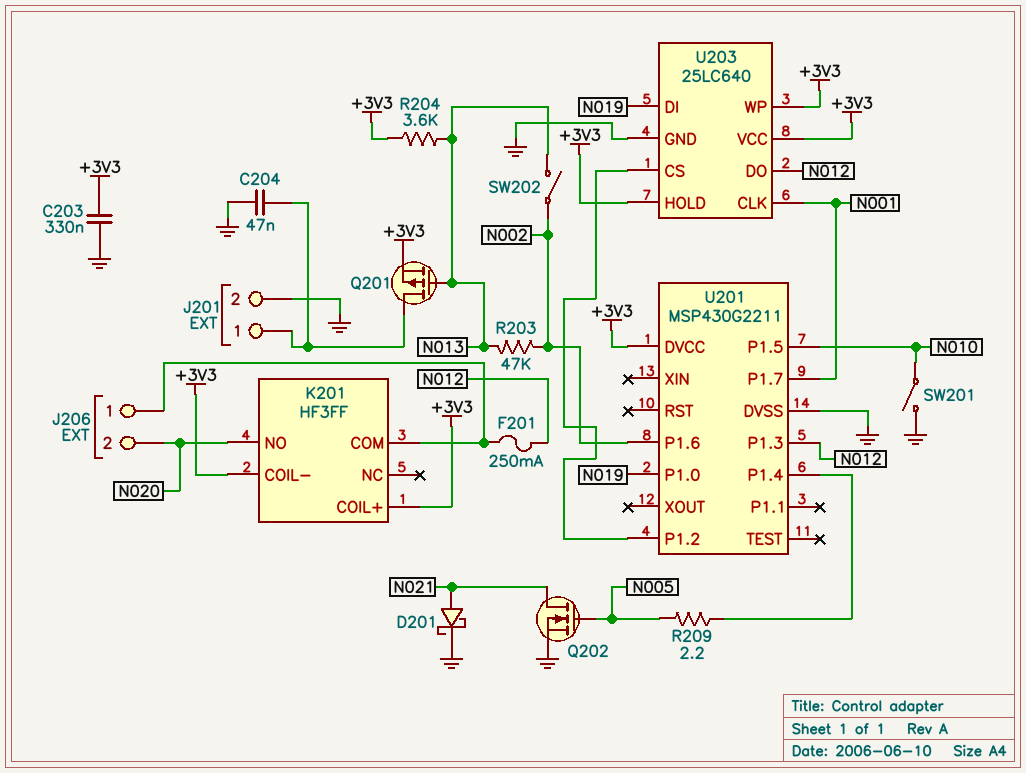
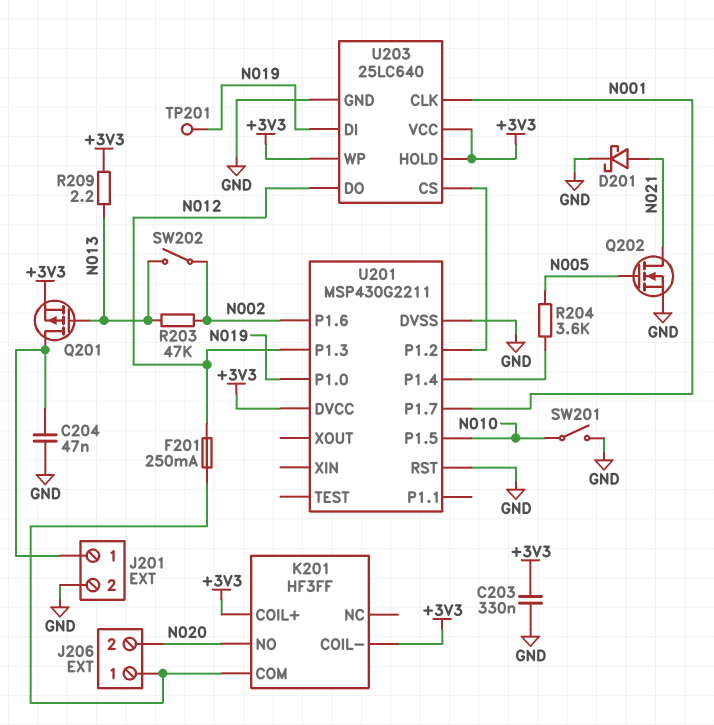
R204: 3.6k (+3V3, N013) -> 3.6k (N005, U201/P1.4)
R209: 2.2 (N005, U201/P1.4) -> 2.2 (+3V3, N013)
TP201: none -> test point (N019)
U201 pin RST: none -> GND

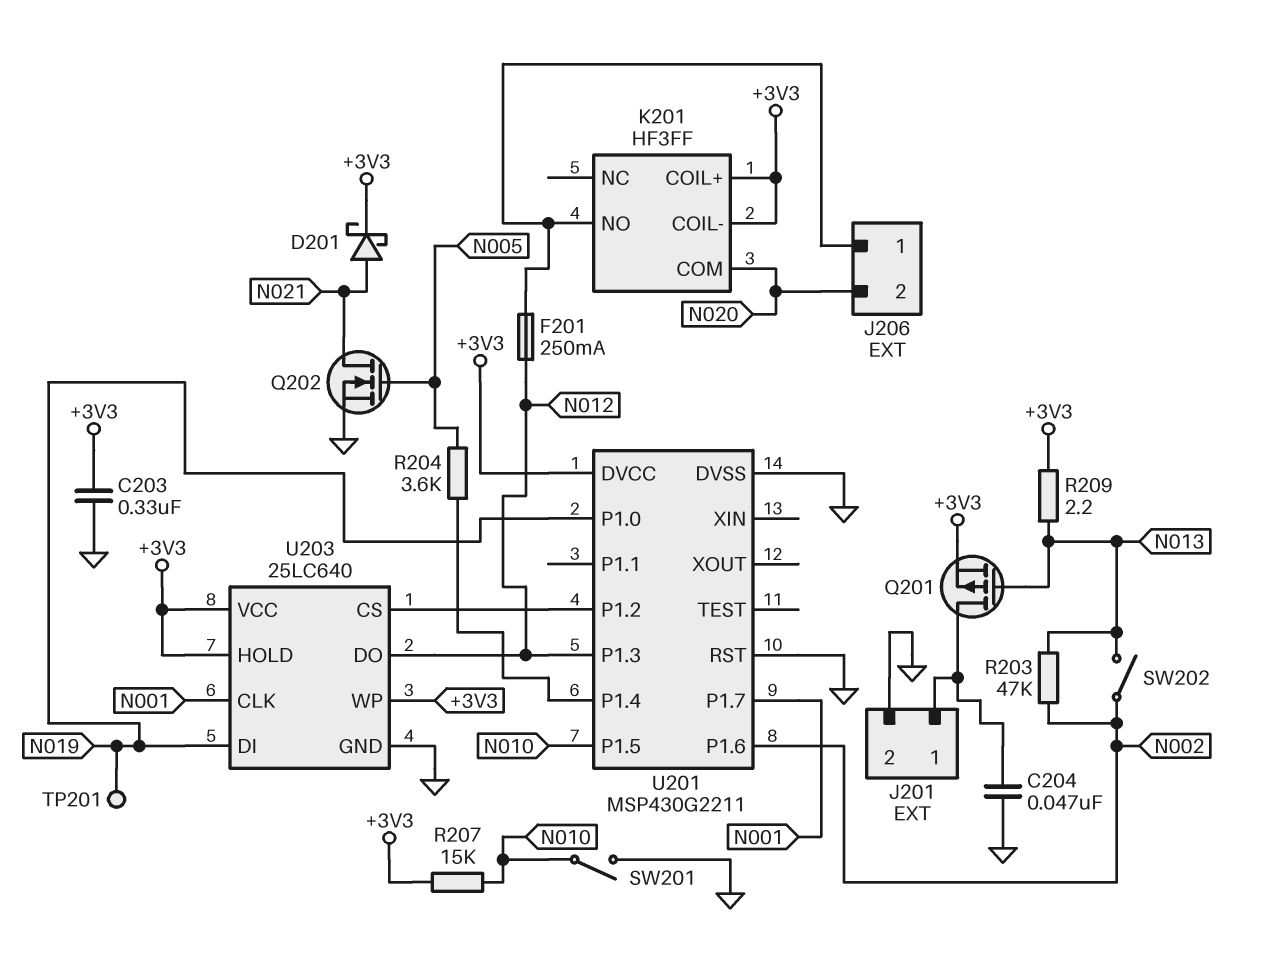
D201: schottky (A N021, K GND) -> schottky (A N021, K +3V3)
K201 pin COM: J206/1 -> N020
K201 pin NO: N020 -> J206/1
R207: none -> 15k (+3V3, N010)

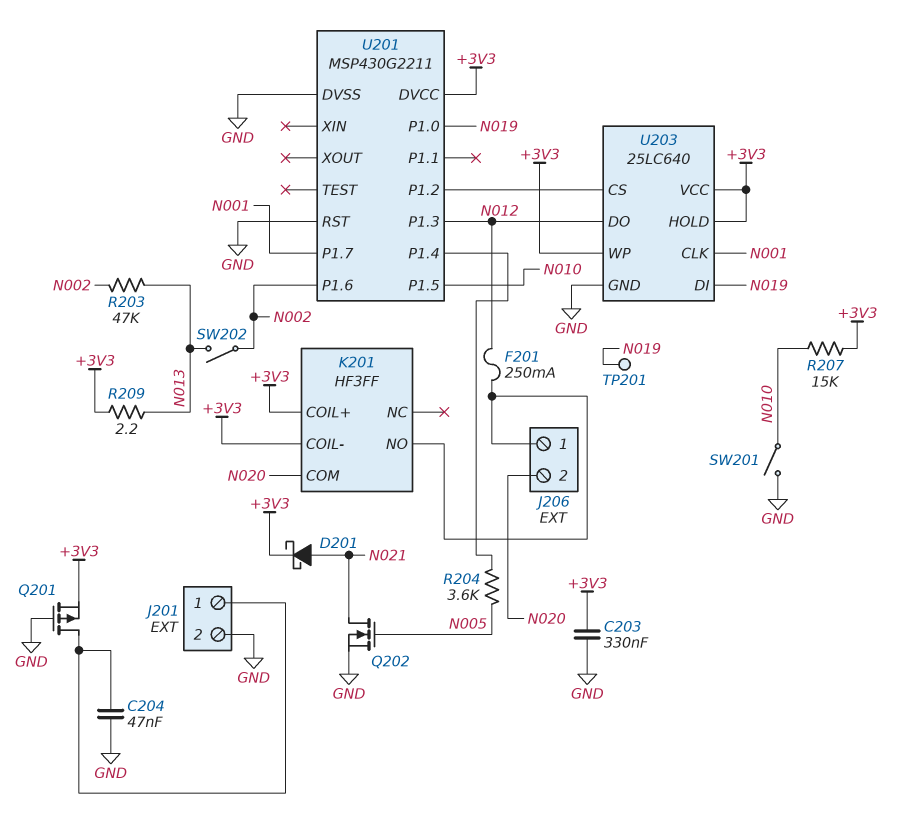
Q201: PMOS (G N013, D J201/1, S +3V3) -> PMOS (G GND, D J201/1, S +3V3)

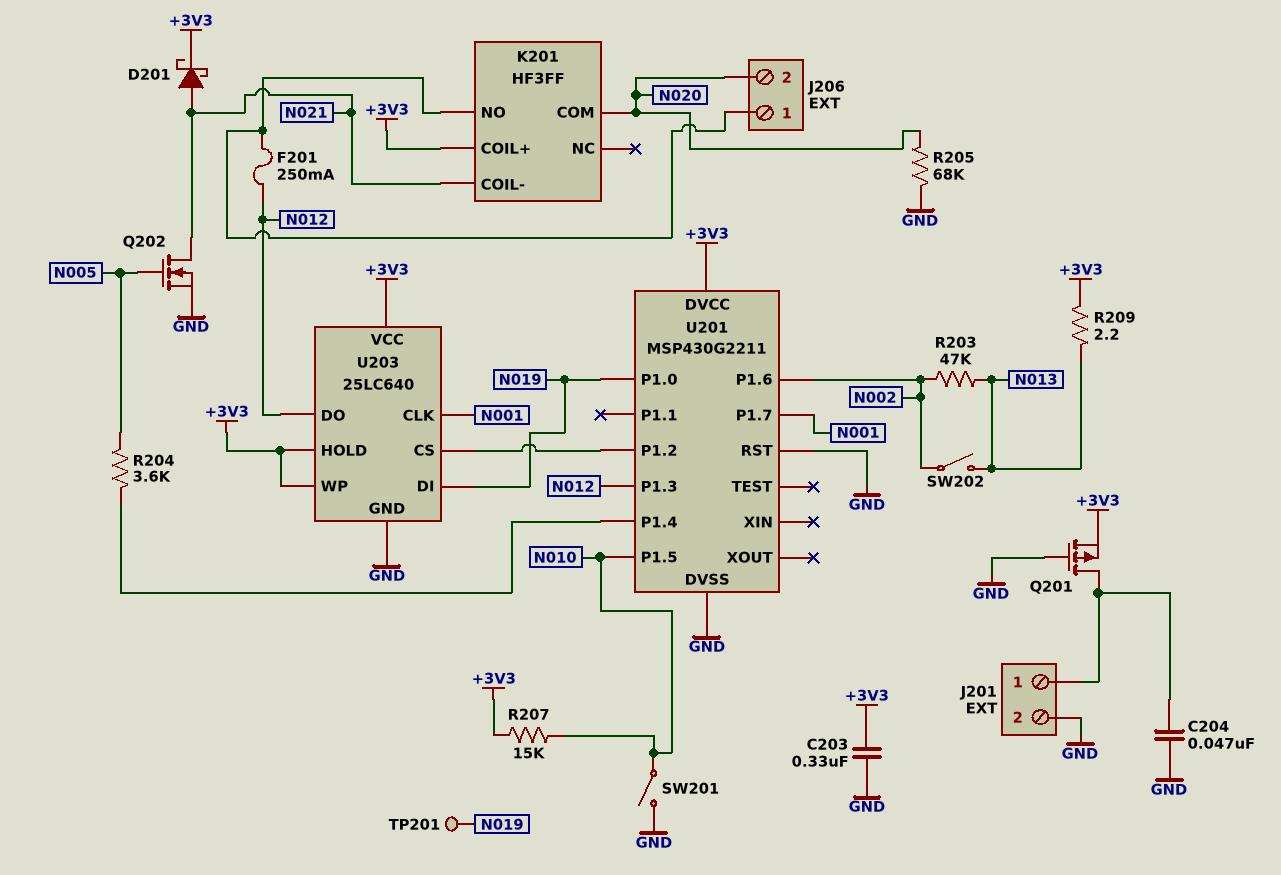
K201 pin COIL-: +3V3 -> N021
R205: none -> 68k (GND, N020)

